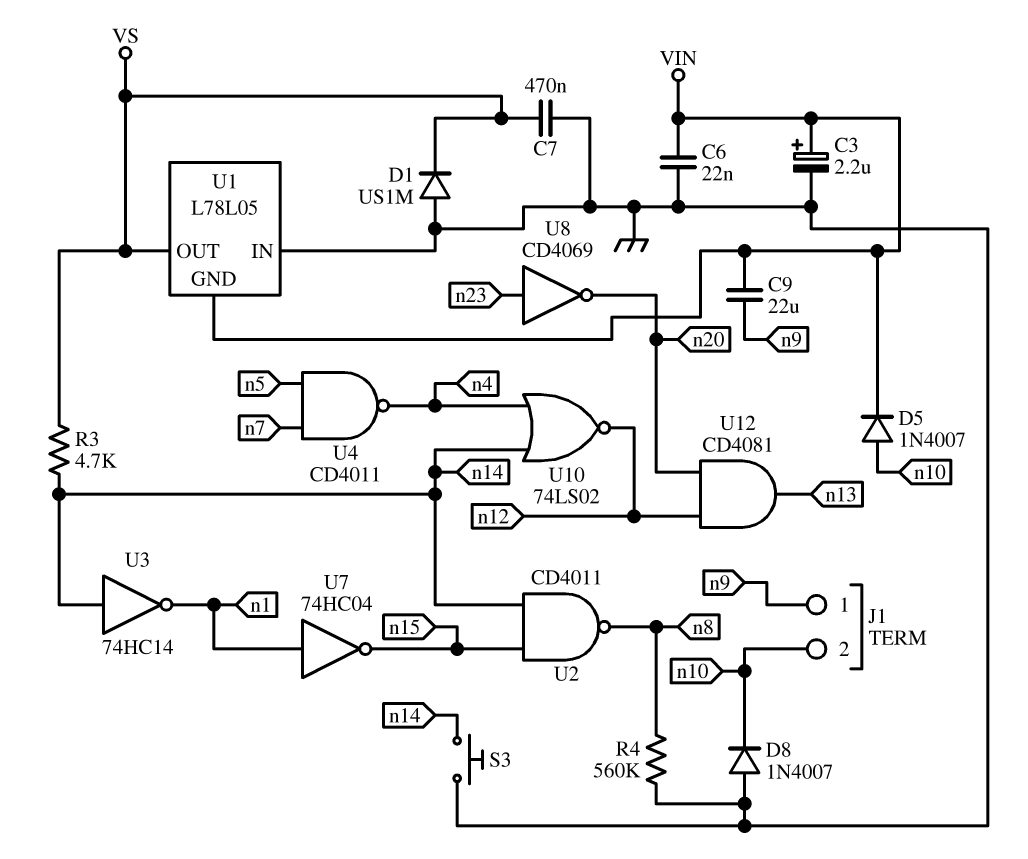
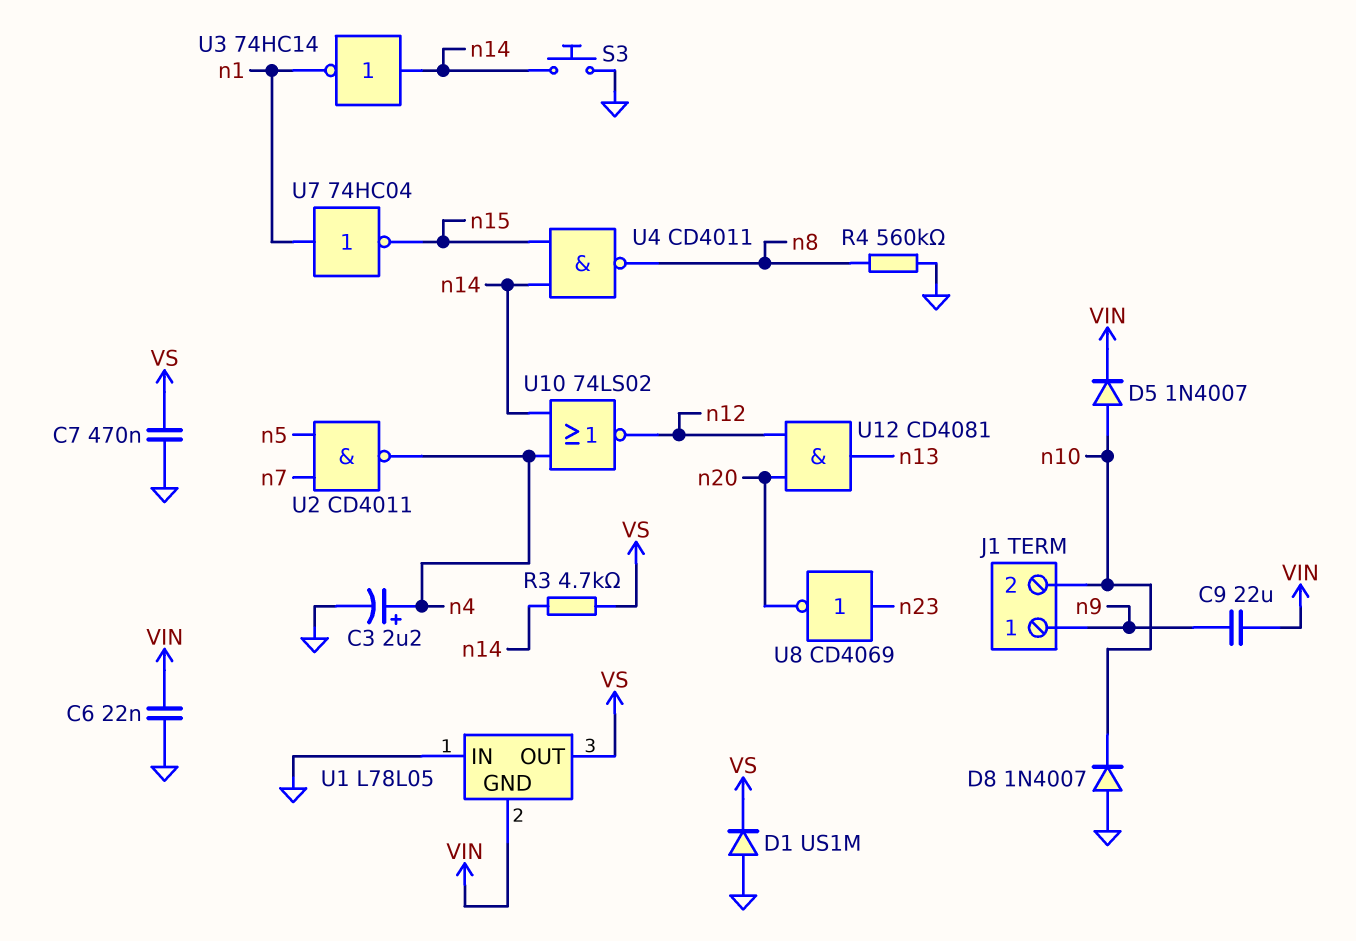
C3: 2.2uF (plus VIN, minus GND) -> 2.2uF (plus n4, minus GND)
U2: NAND CD4011 (in n14, in n15, out n8) -> NAND CD4011 (in n5, in n7, out n4)
U4: NAND CD4011 (in n5, in n7, out n4) -> NAND CD4011 (in n14, in n15, out n8)

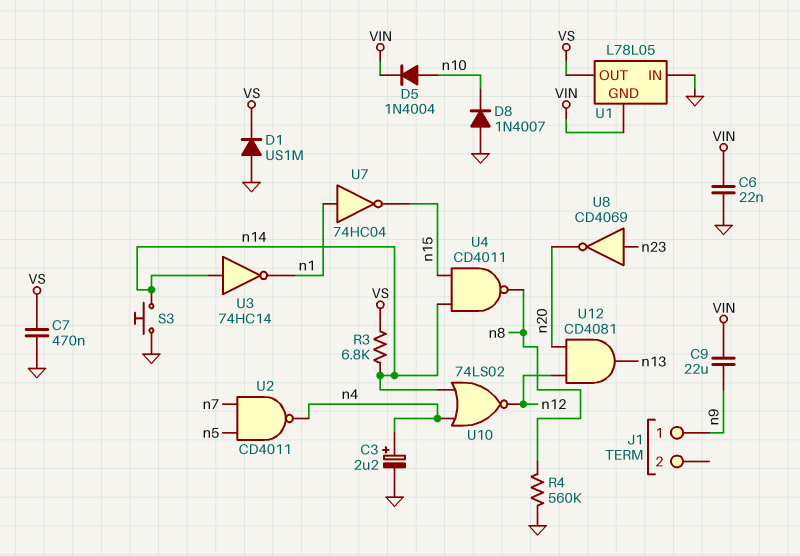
D5: diode 1N4007 (A n10, K VIN) -> diode 1N4004 (A n10, K VIN)
J1 pin 2: n10 -> none
R3: 4.7k (VS, n14) -> 6.8k (VS, n14)

